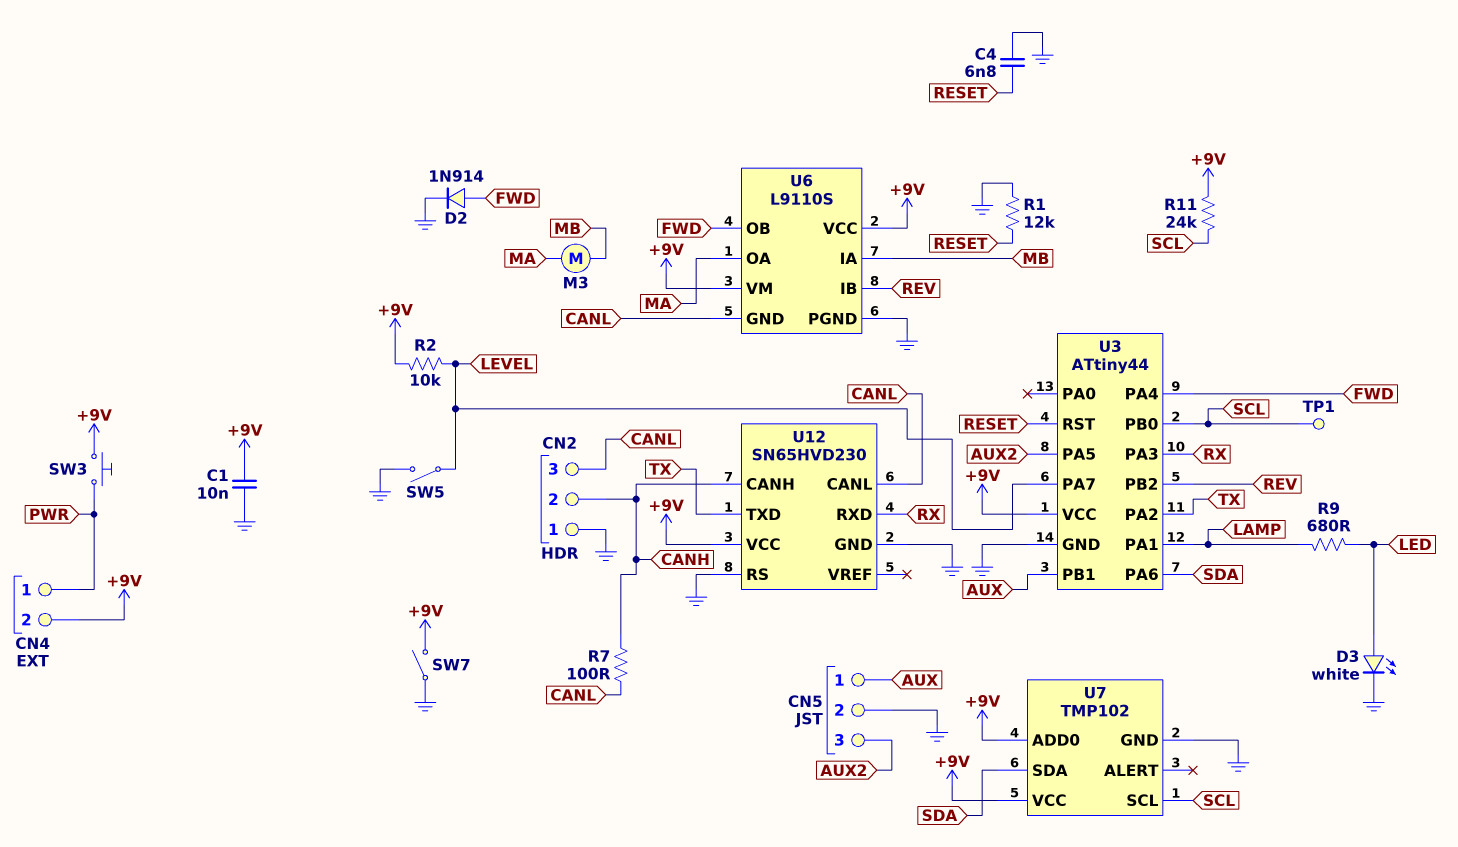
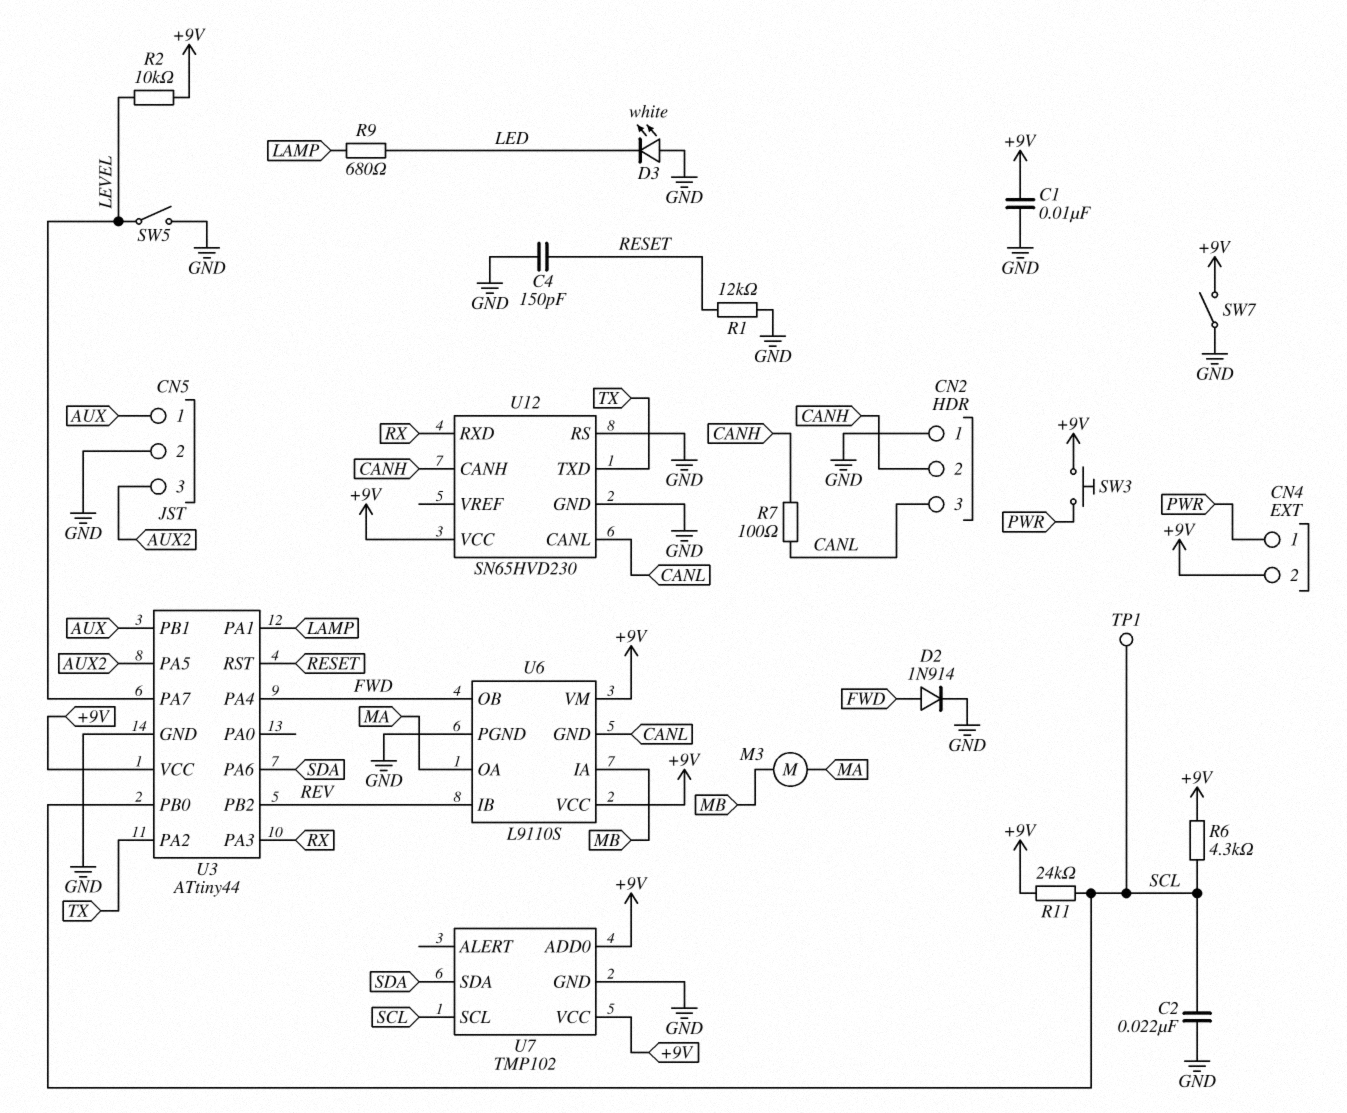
C2: none -> 22nF (GND, SCL)
C4: 6.8nF (GND, RESET) -> 150pF (GND, RESET)
D3: LED white (A LED, K GND) -> LED white (A GND, K LED)
R6: none -> 4.3k (+9V, SCL)

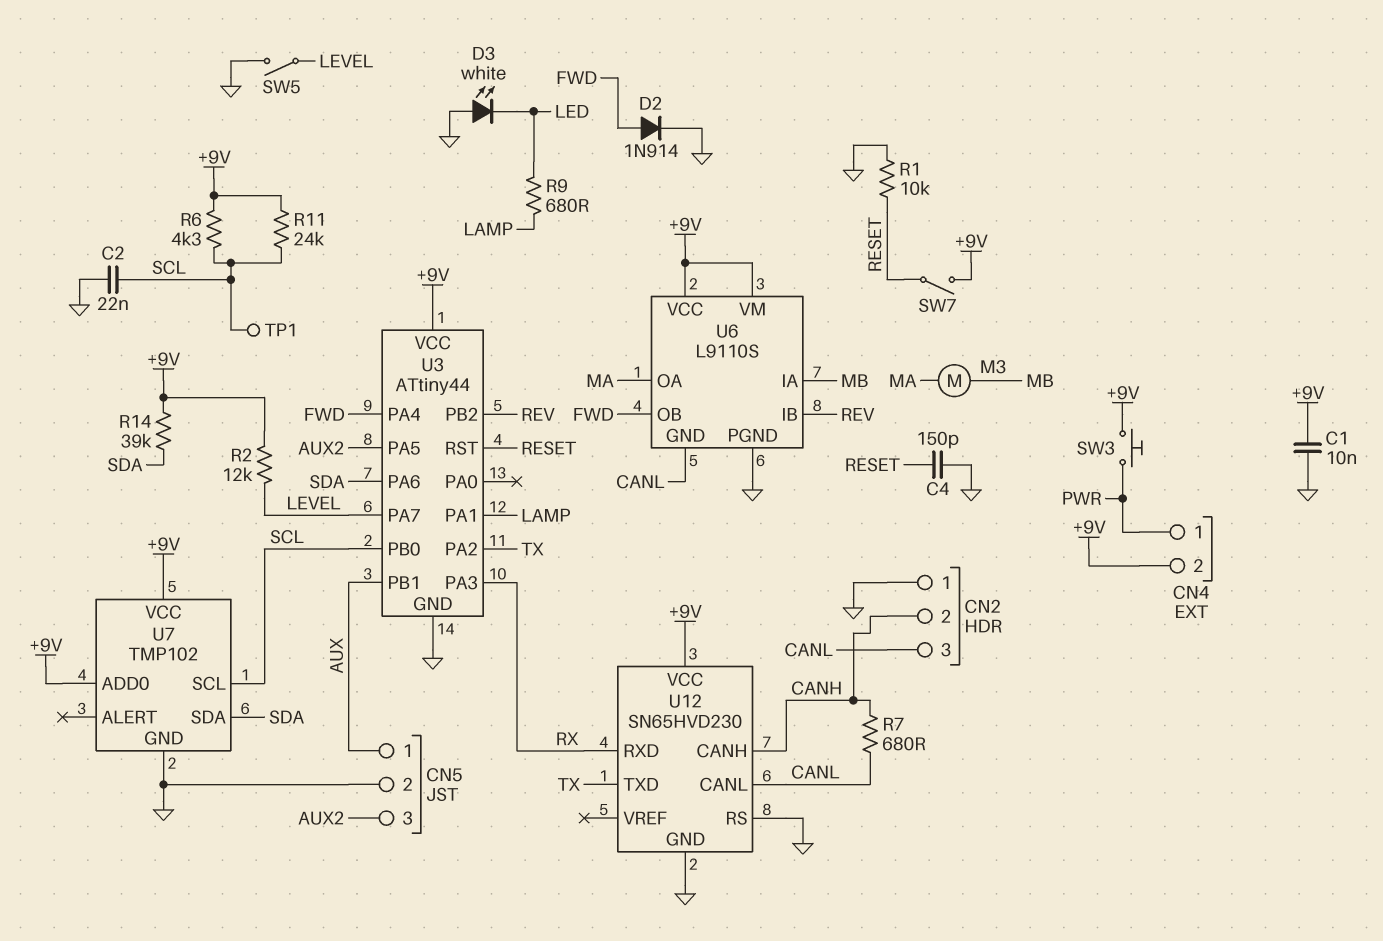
R1: 12k (GND, RESET) -> 10k (GND, RESET)
R2: 10k (+9V, LEVEL) -> 12k (+9V, LEVEL)
R7: 100 (CANH, CANL) -> 680 (CANH, CANL)
R14: none -> 39k (+9V, SDA)
SW7: switch (+9V, GND) -> switch (+9V, RESET)

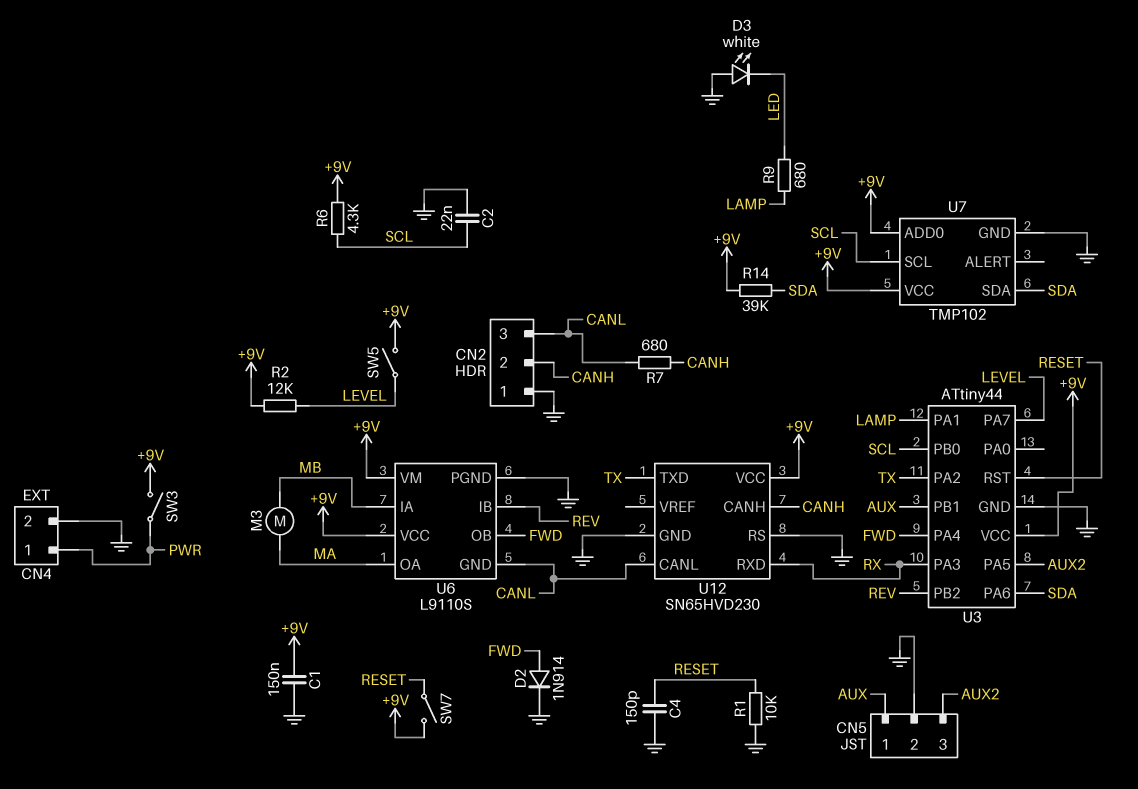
C1: 10nF (+9V, GND) -> 150nF (+9V, GND)
CN4 pin 2: +9V -> GND
R11: 24k (+9V, SCL) -> none
SW3: button (+9V, PWR) -> switch (+9V, PWR)
SW5: switch (GND, LEVEL) -> switch (+9V, LEVEL)
TP1: test point (SCL) -> none

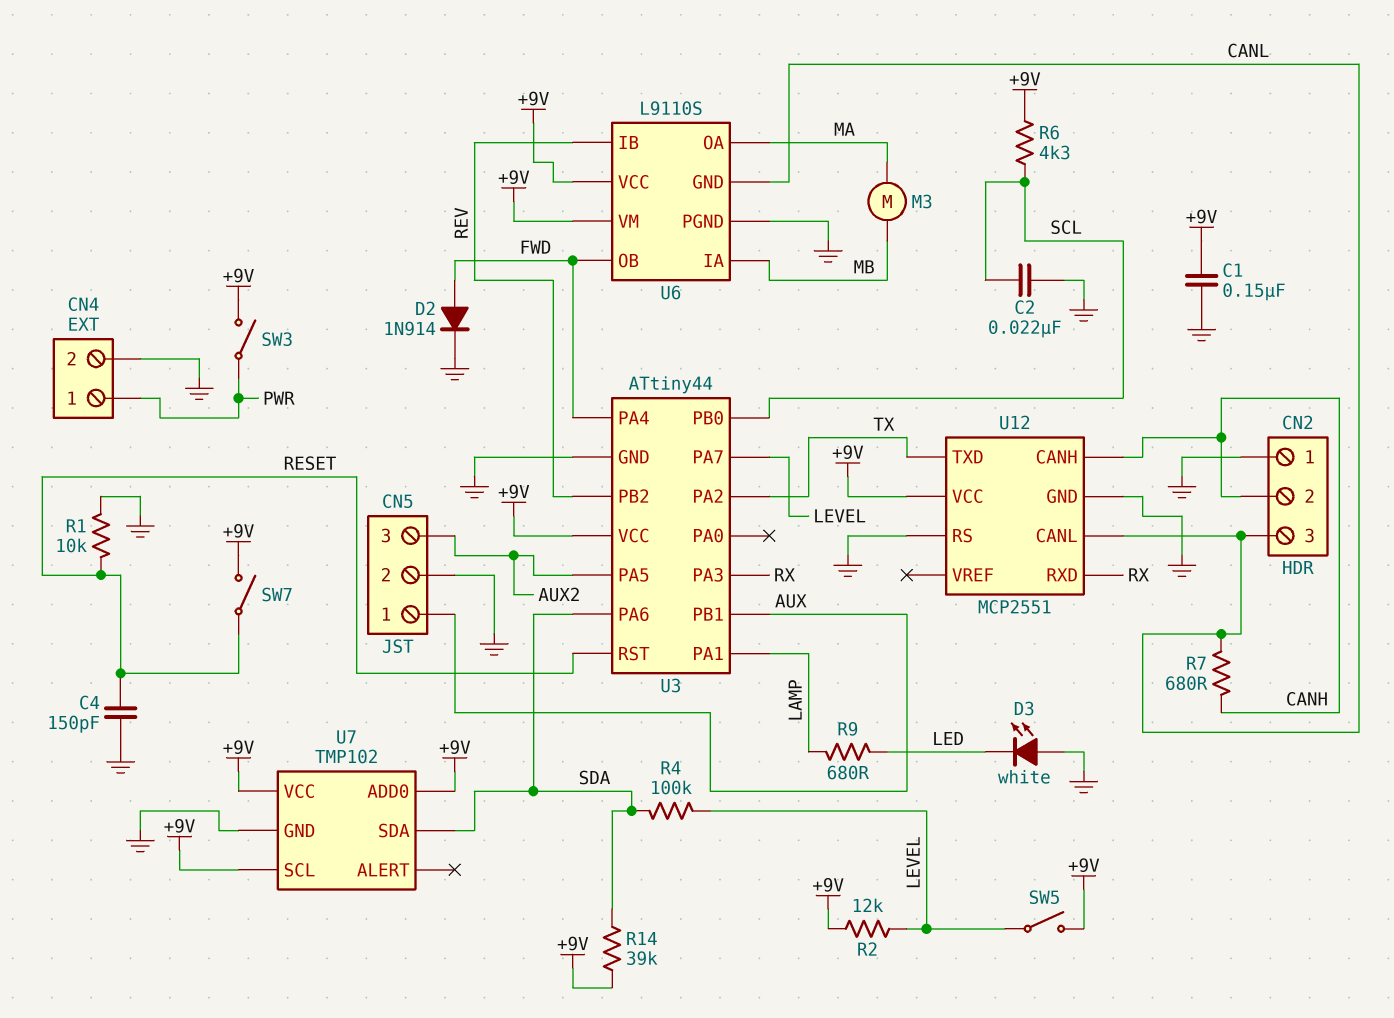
R4: none -> 100k (LEVEL, SDA)
U7 pin SCL: SCL -> +9V
U12: SN65HVD230 -> MCP2551

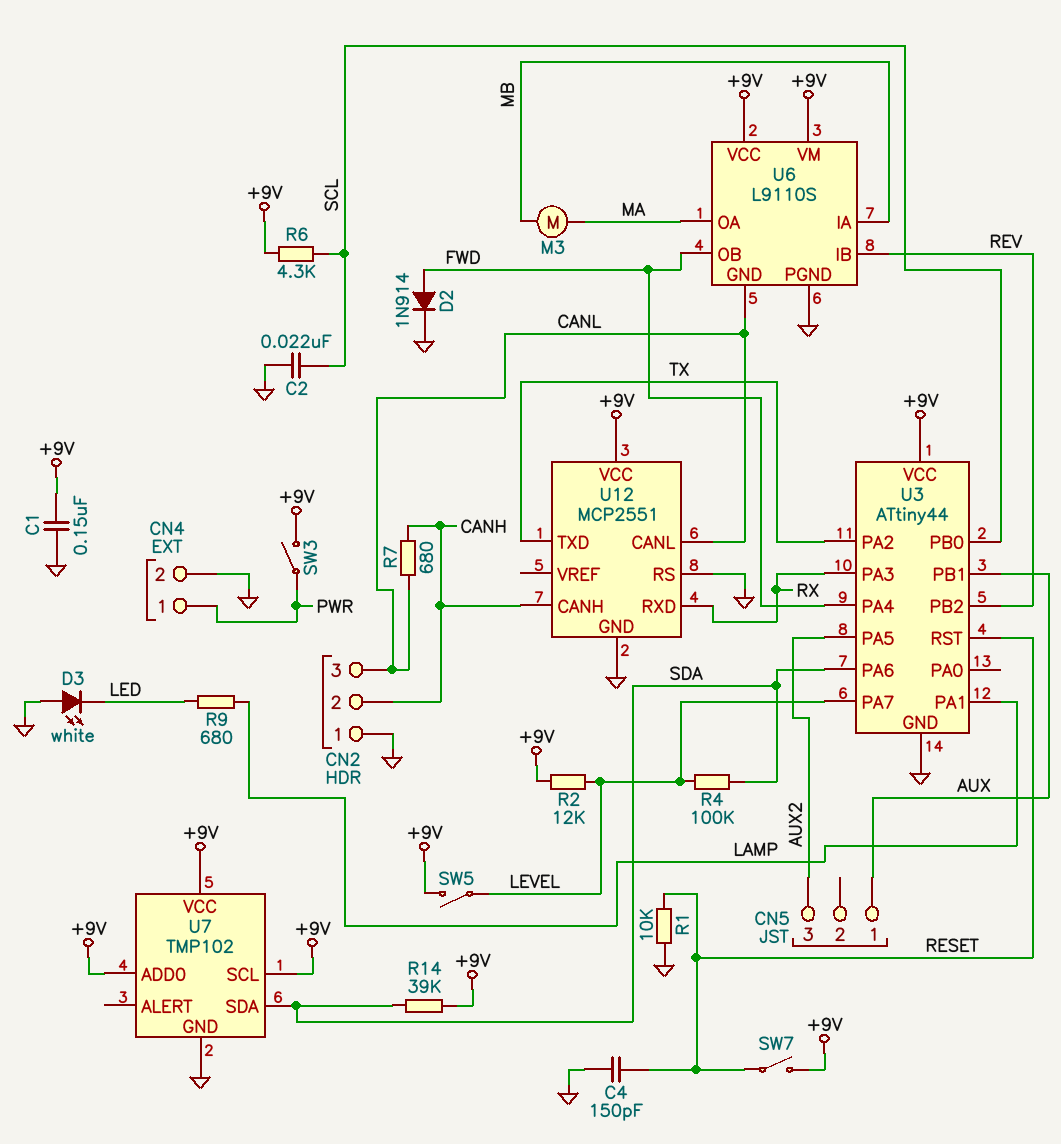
CN5 pin 2: GND -> none

